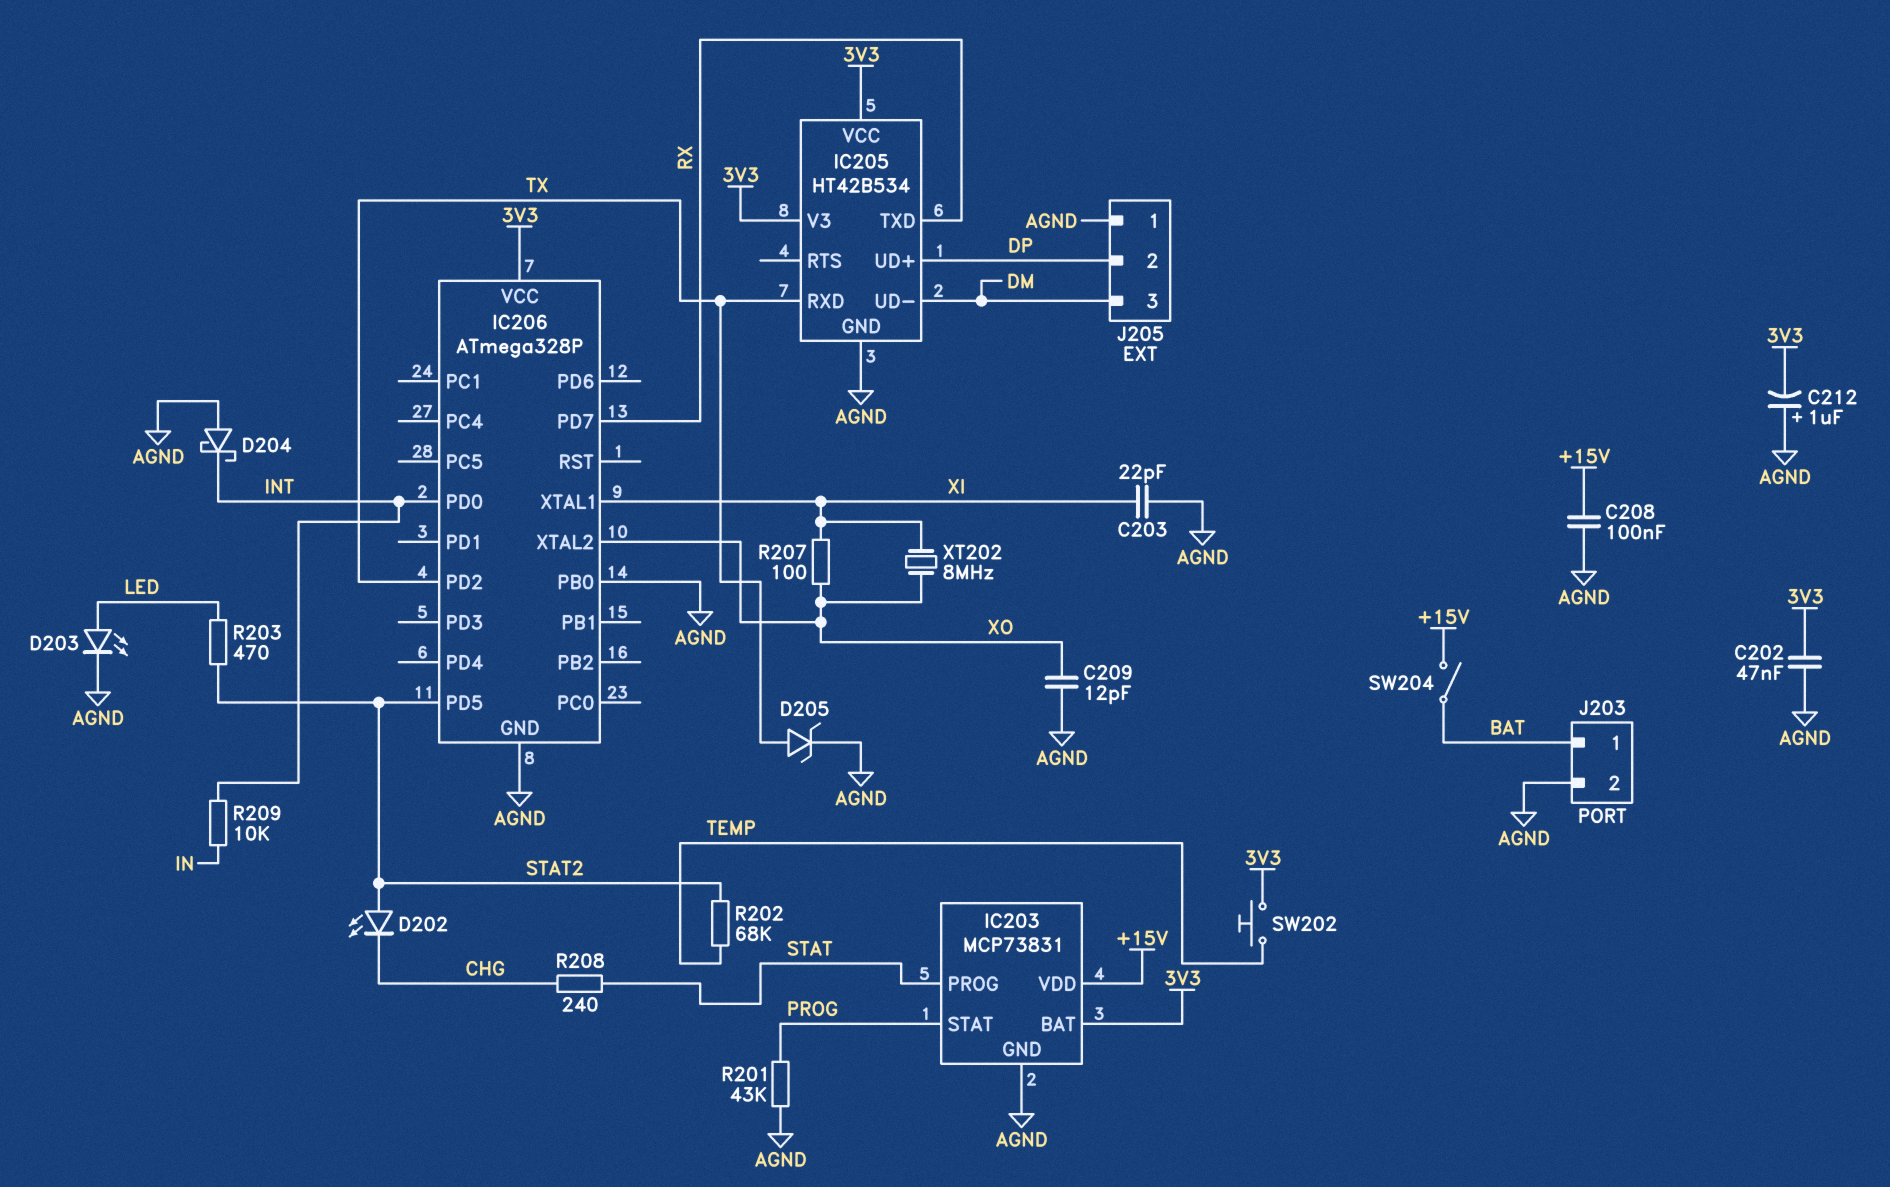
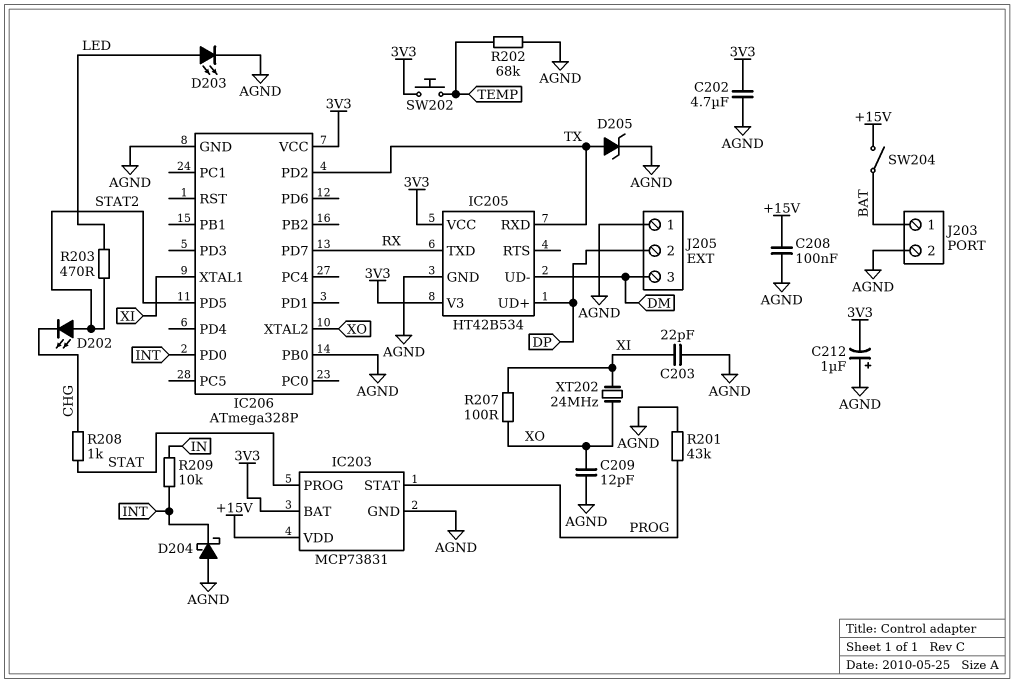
C202: 47nF (3V3, AGND) -> 4.7uF (3V3, AGND)
R202: 68k (STAT2, TEMP) -> 68k (AGND, TEMP)
R208: 240 (CHG, STAT) -> 1k (CHG, STAT)
XT202: 8MHz (XI, XO) -> 24MHz (XI, XO)

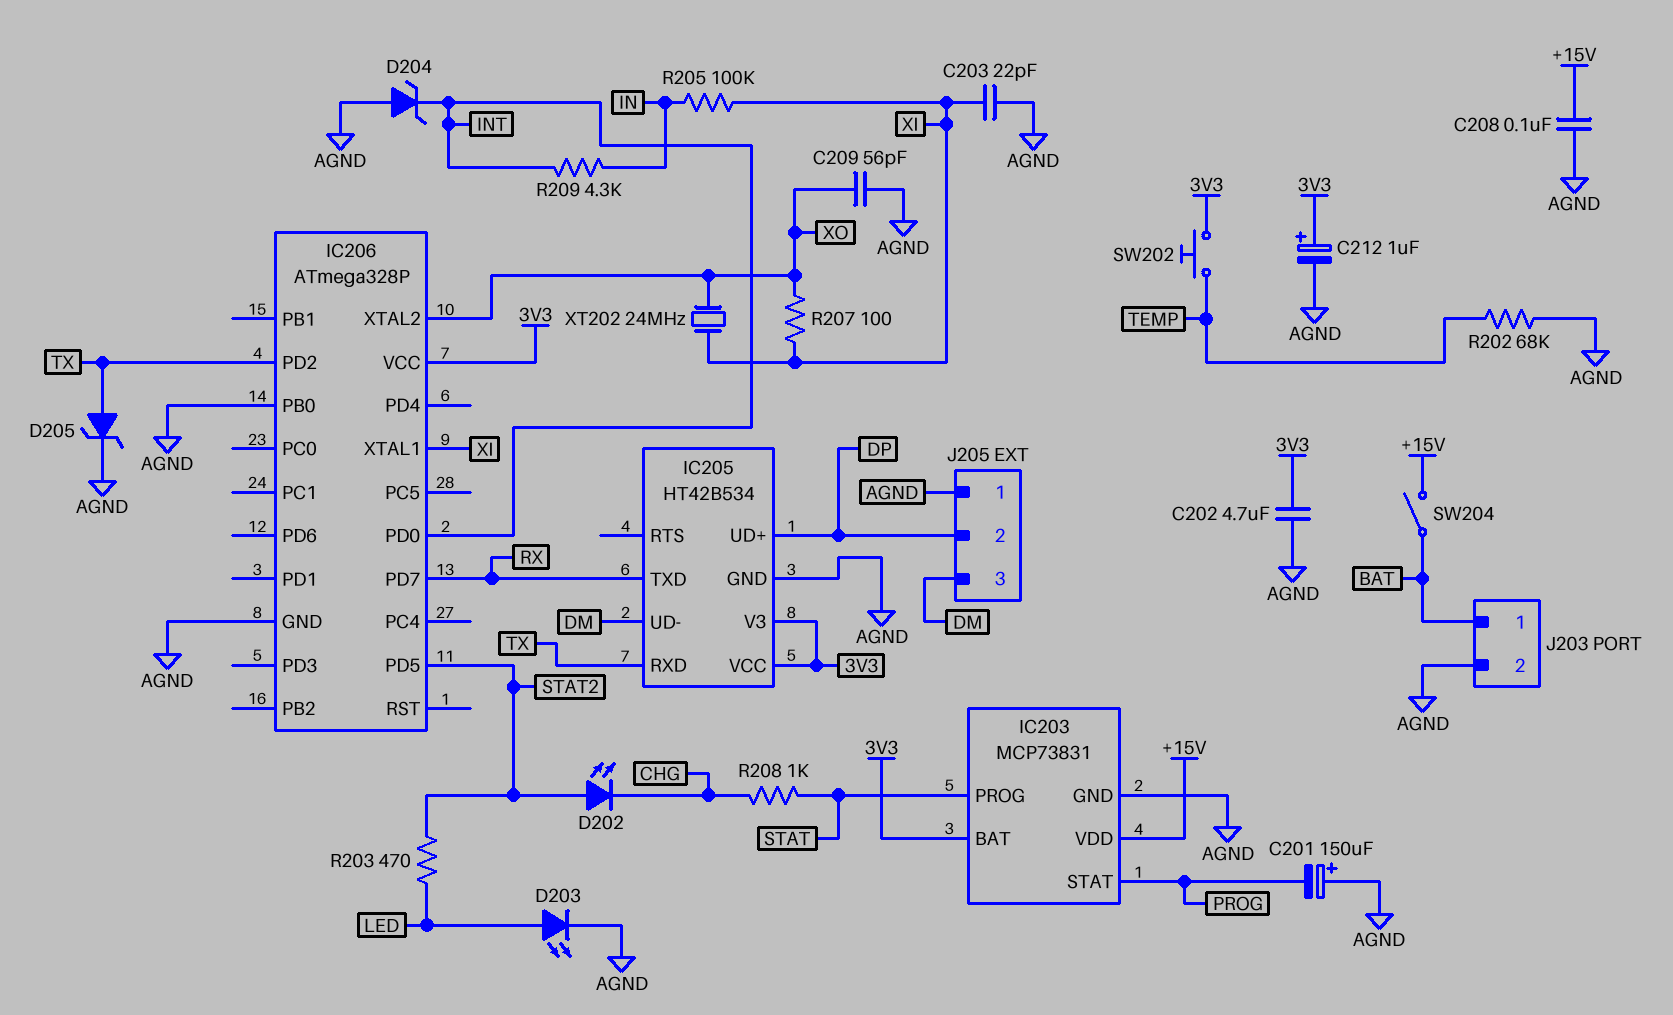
C201: none -> 150uF (plus AGND, minus PROG)
C209: 12pF (AGND, XO) -> 56pF (AGND, XO)
C212: 1uF (plus AGND, minus 3V3) -> 1uF (plus 3V3, minus AGND)
D204: schottky (A AGND, K INT) -> zener (A AGND, K INT)
R201: 43k (AGND, PROG) -> none
R205: none -> 100k (IN, XI)
R209: 10k (IN, INT) -> 4.3k (IN, INT)

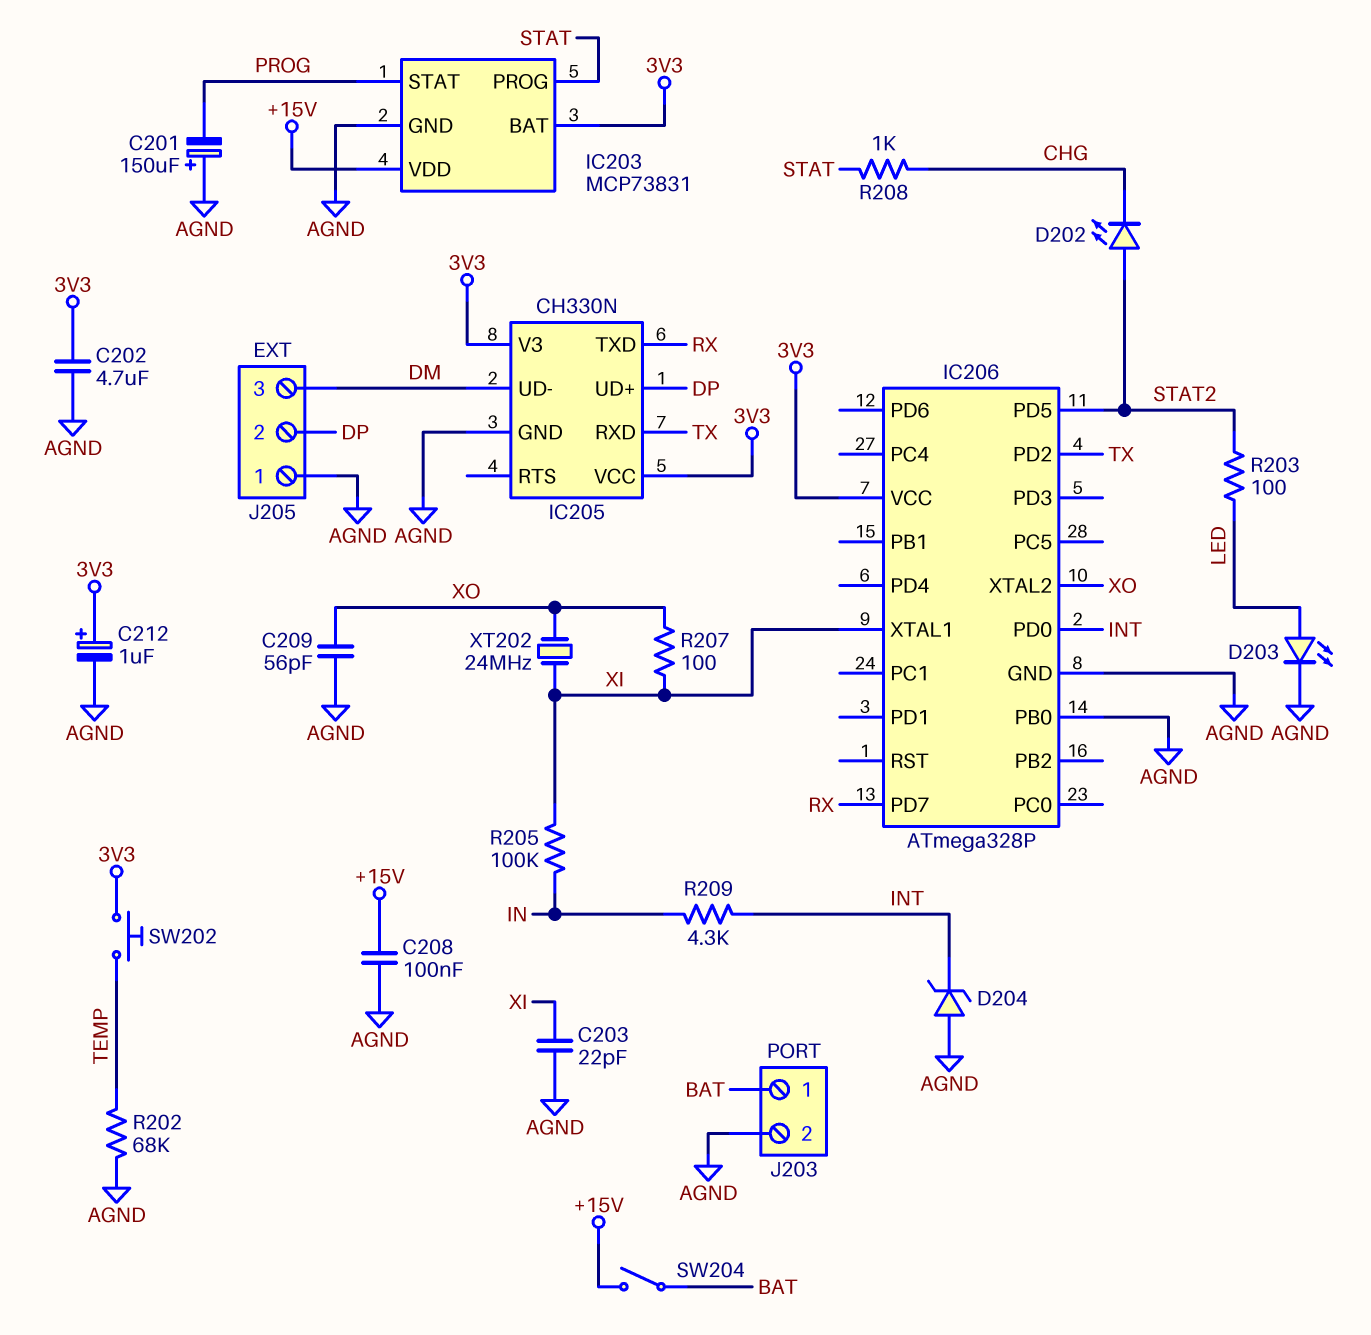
D205: zener (A TX, K AGND) -> none
IC205: HT42B534 -> CH330N
R203: 470 (LED, STAT2) -> 100 (LED, STAT2)

